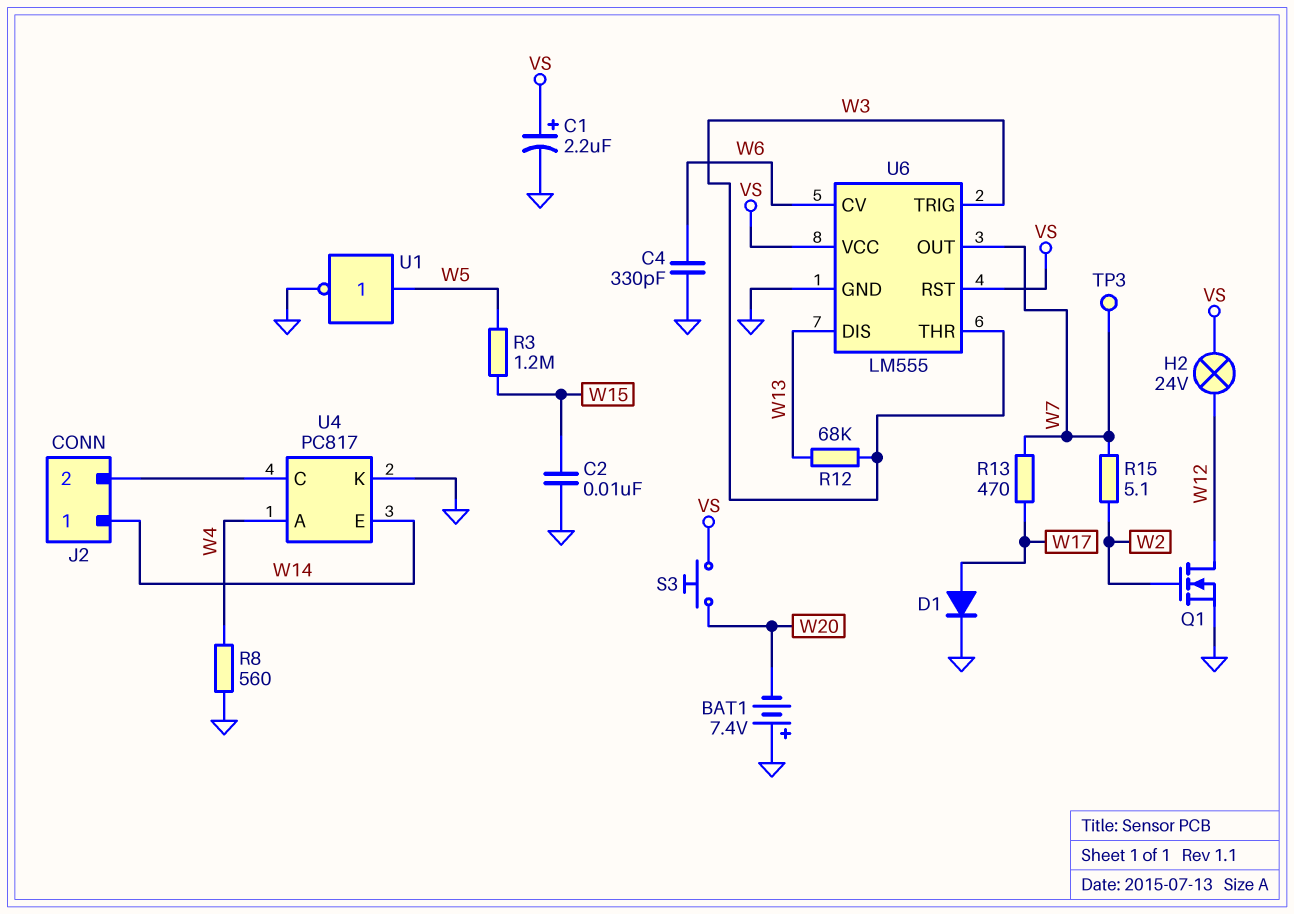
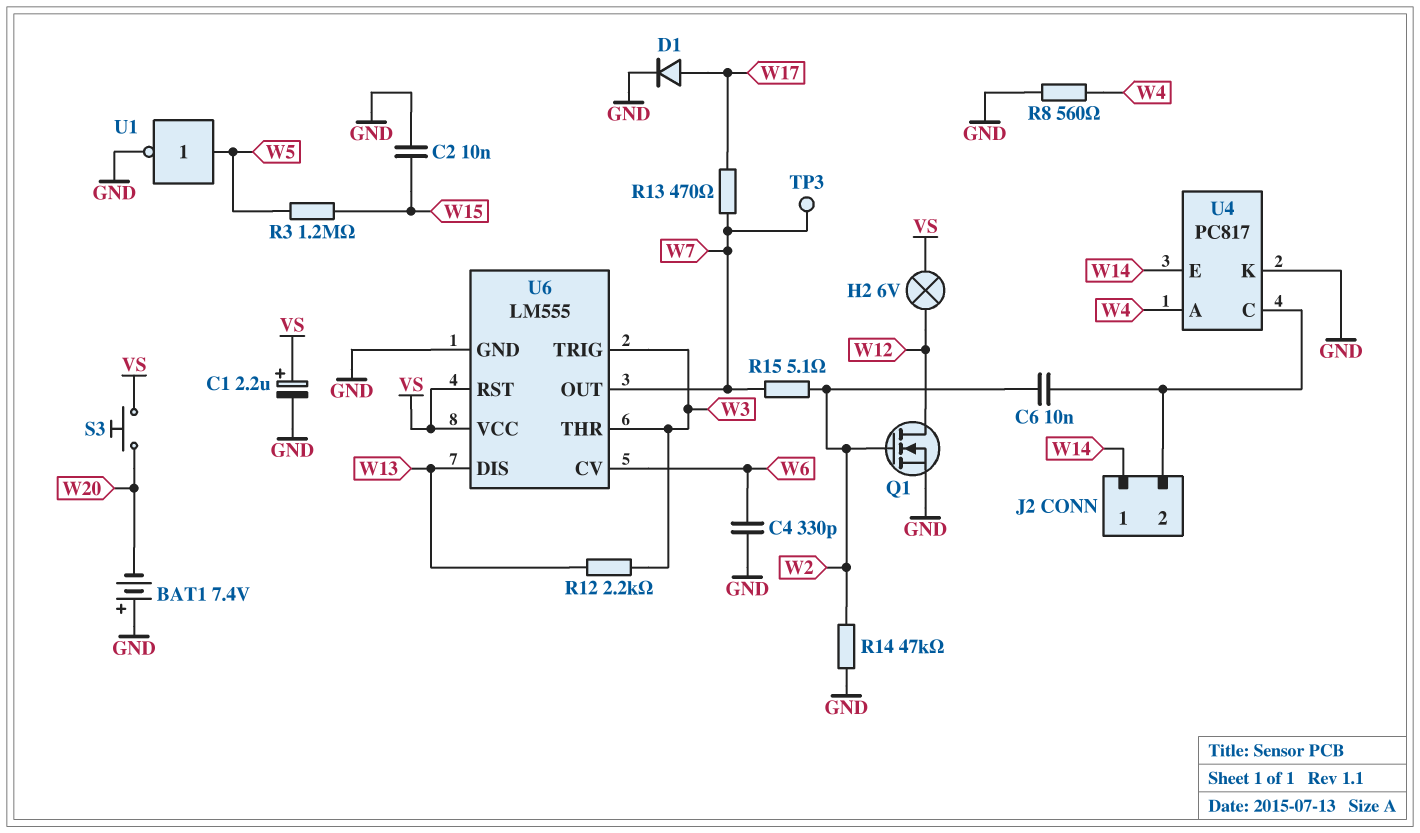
C6: none -> 10nF (J2/2, W2)
H2: lamp 24V (VS, W12) -> lamp 6V (VS, W12)
R12: 68k (W3, W13) -> 2.2k (W3, W13)
R14: none -> 47k (GND, W2)

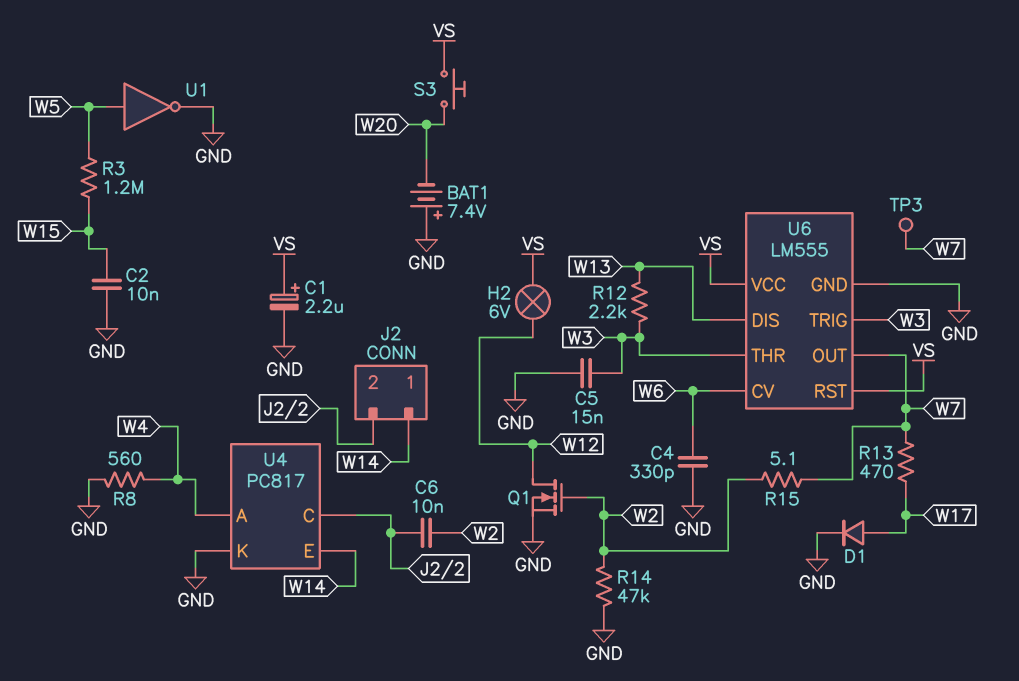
C5: none -> 15nF (GND, W3)

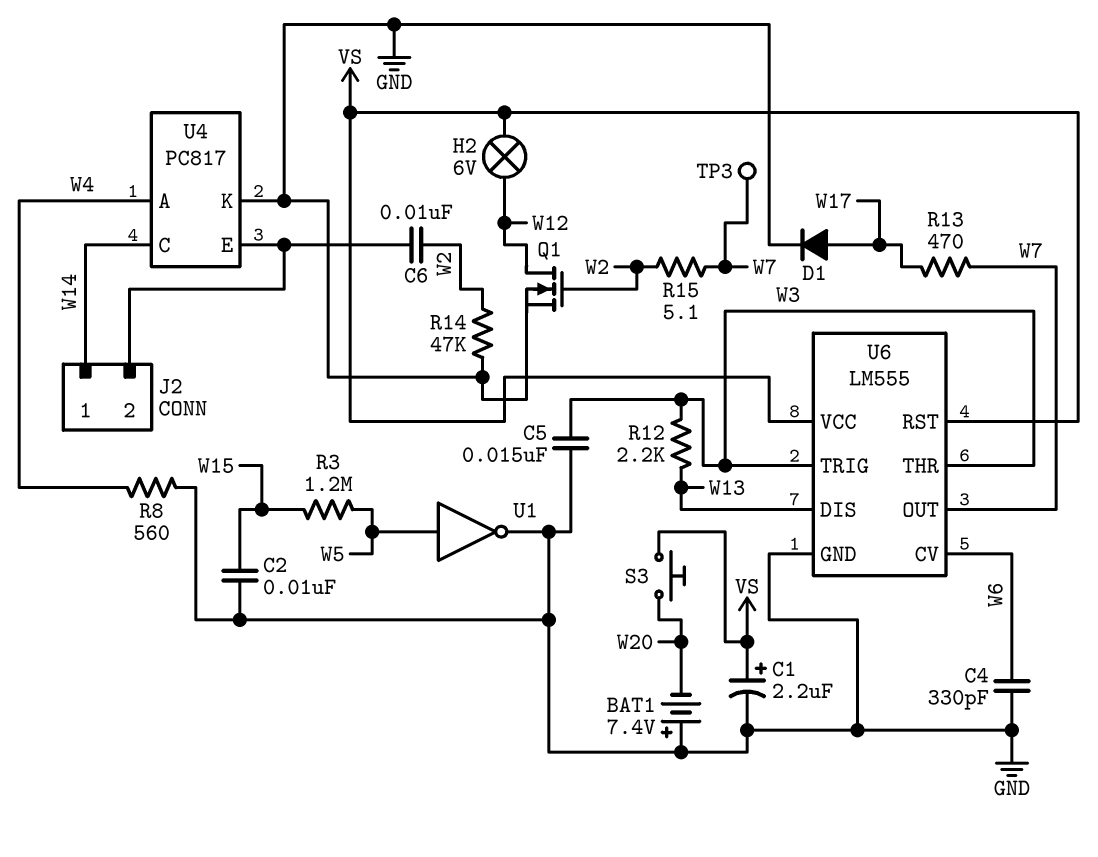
U4 pin C: J2/2 -> W14
U4 pin E: W14 -> J2/2

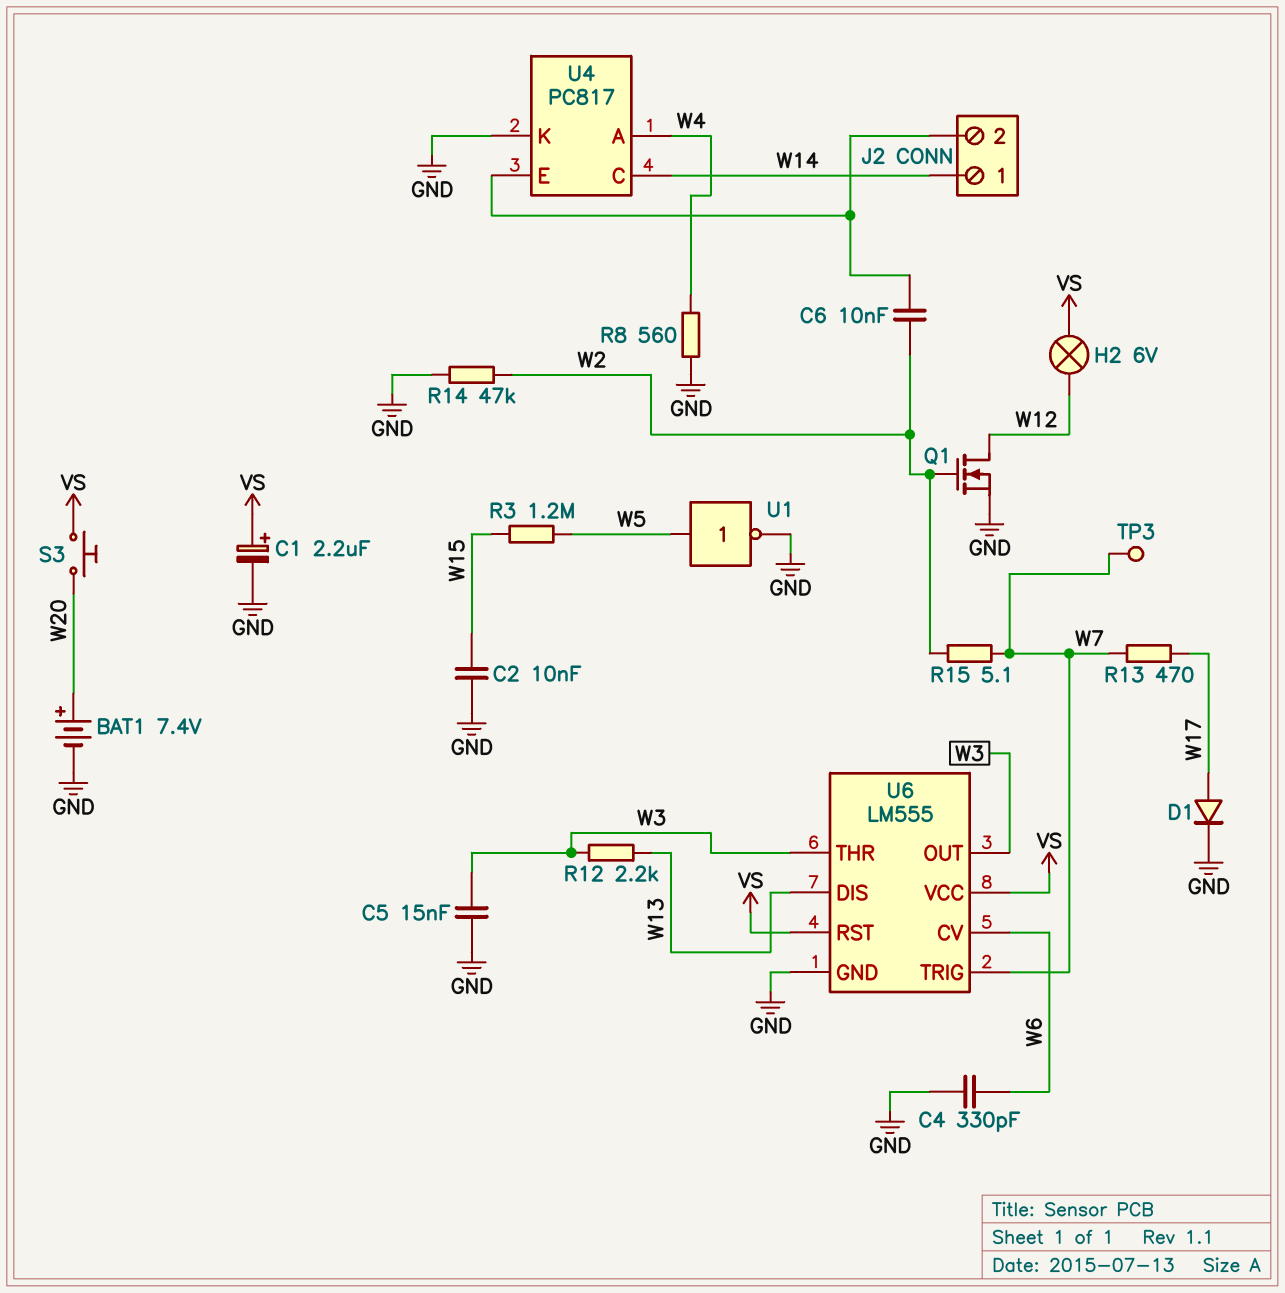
BAT1: 7.4V (plus GND, minus W20) -> 7.4V (plus W20, minus GND)
U6 pin OUT: W7 -> W3
U6 pin TRIG: W3 -> W7

